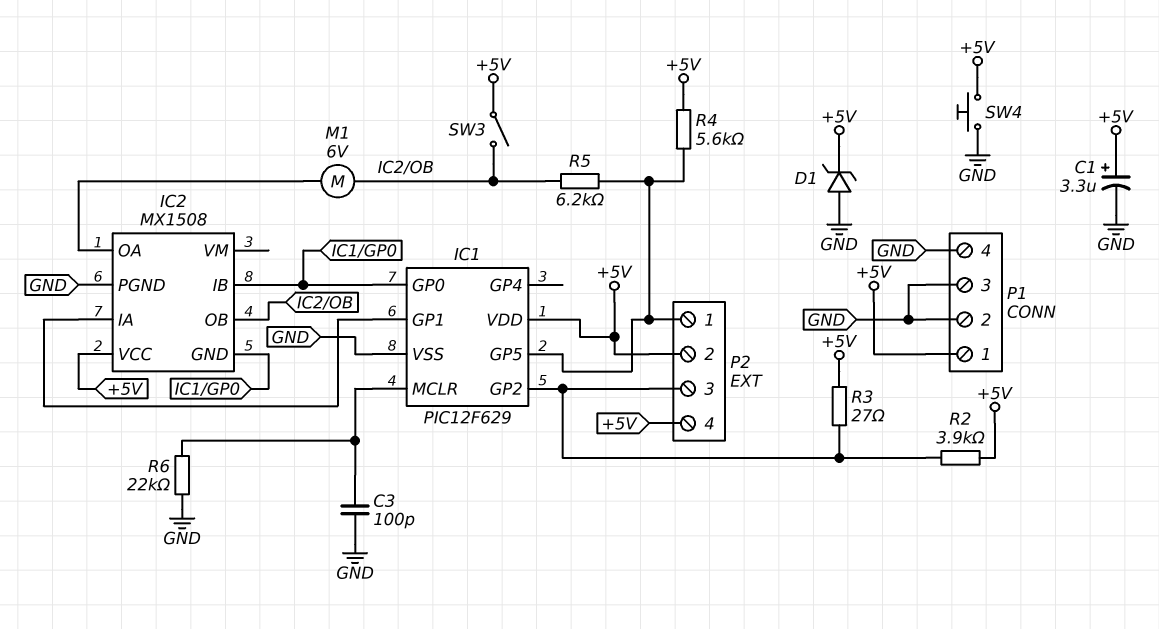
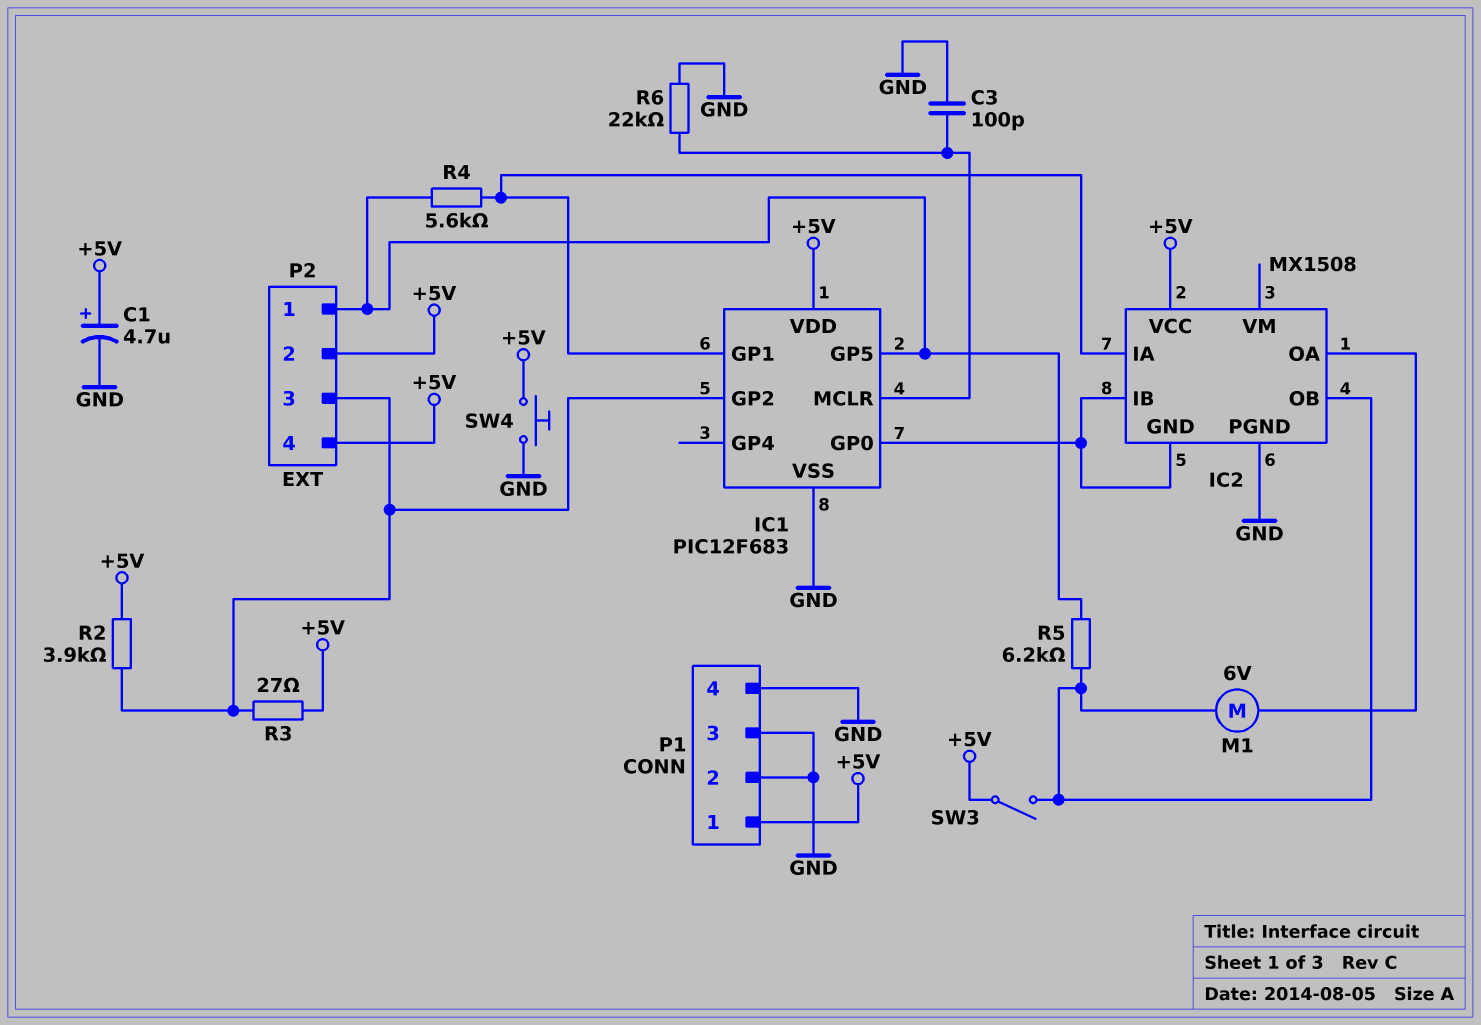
C1: 3.3uF (plus +5V, minus GND) -> 4.7uF (plus +5V, minus GND)
D1: zener (A GND, K +5V) -> none
IC1: PIC12F629 -> PIC12F683
R4: 5.6k (+5V, IC1/GP5) -> 5.6k (IC1/GP1, IC1/GP5)

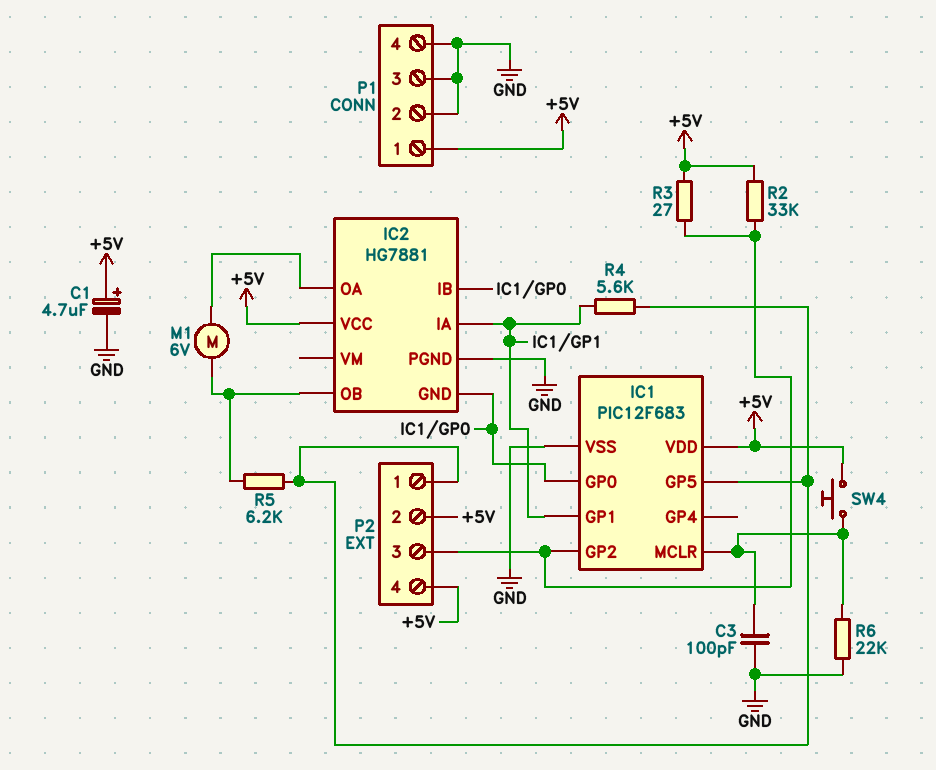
IC2: MX1508 -> HG7881
R2: 3.9k (+5V, IC1/GP2) -> 33k (+5V, IC1/GP2)
SW3: switch (+5V, IC2/OB) -> none
SW4: button (+5V, GND) -> button (+5V, IC1/MCLR)

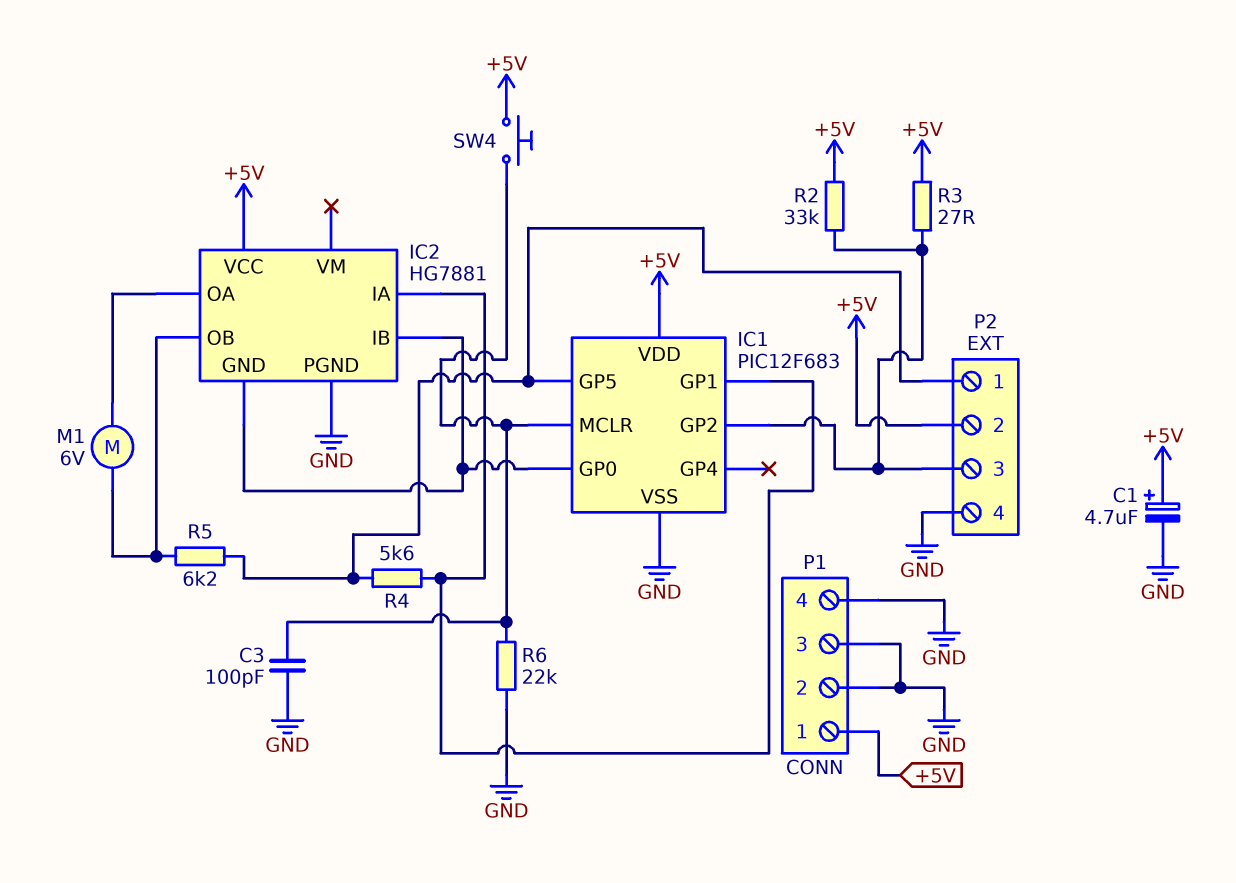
P2 pin 4: +5V -> GND

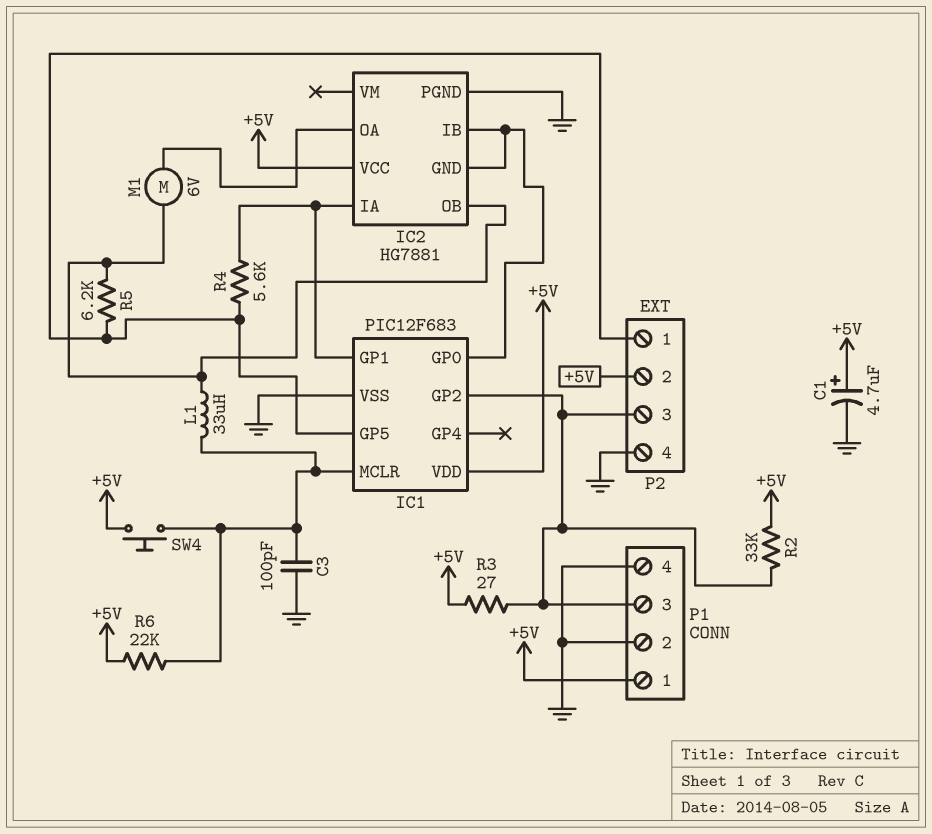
L1: none -> 33uH (IC1/MCLR, IC2/OB)
P1 pin 3: GND -> IC1/GP2
R6: 22k (GND, IC1/MCLR) -> 22k (+5V, IC1/MCLR)

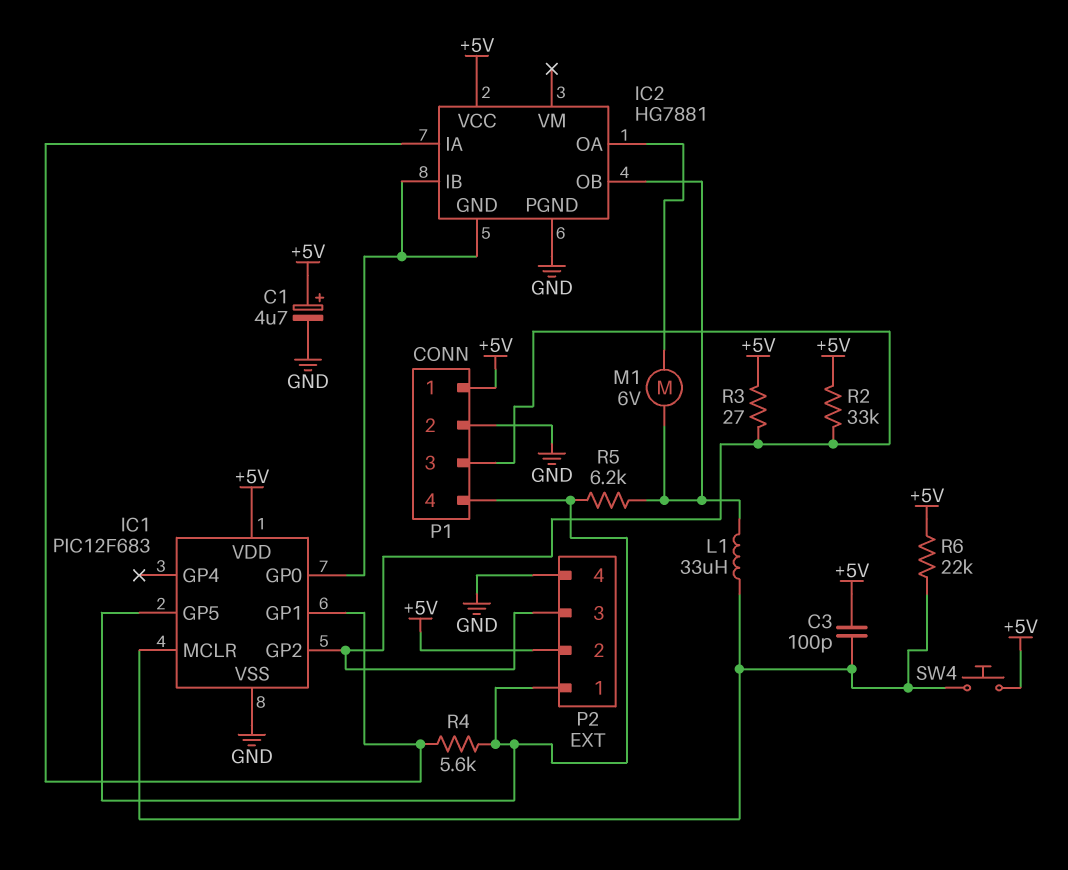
C3: 100pF (GND, IC1/MCLR) -> 100pF (+5V, IC1/MCLR)
P1 pin 4: GND -> IC1/GP5

